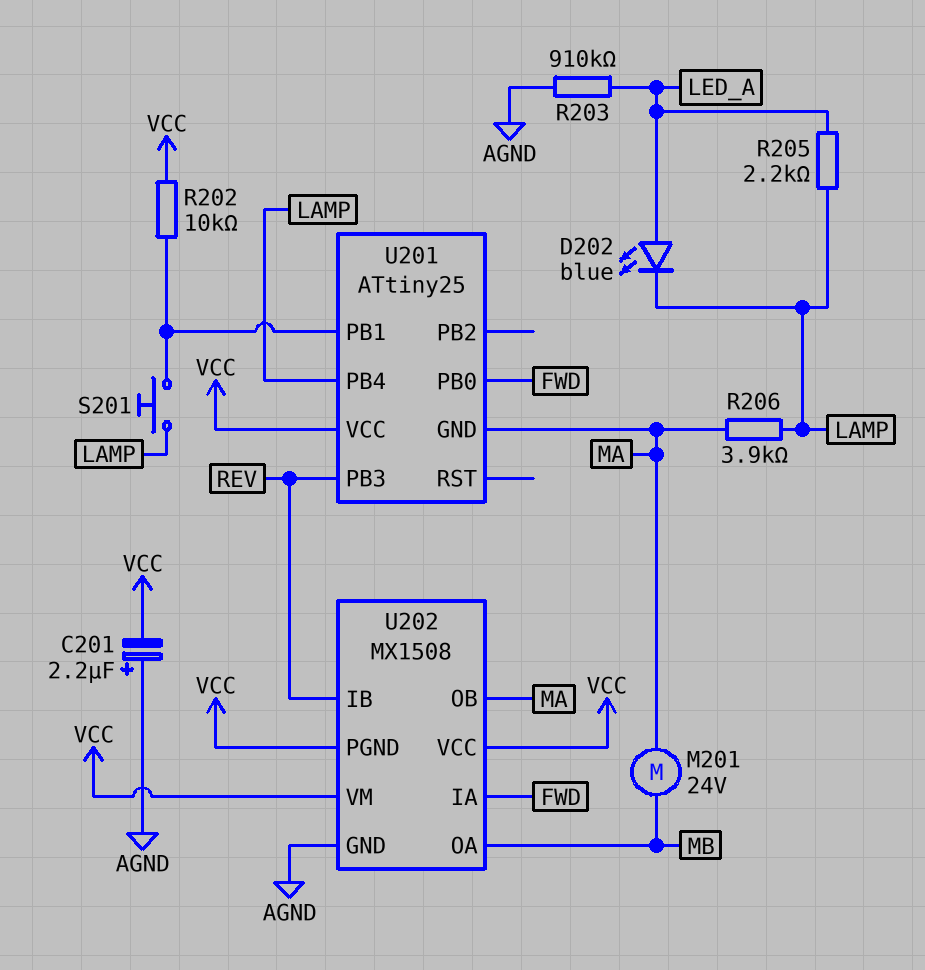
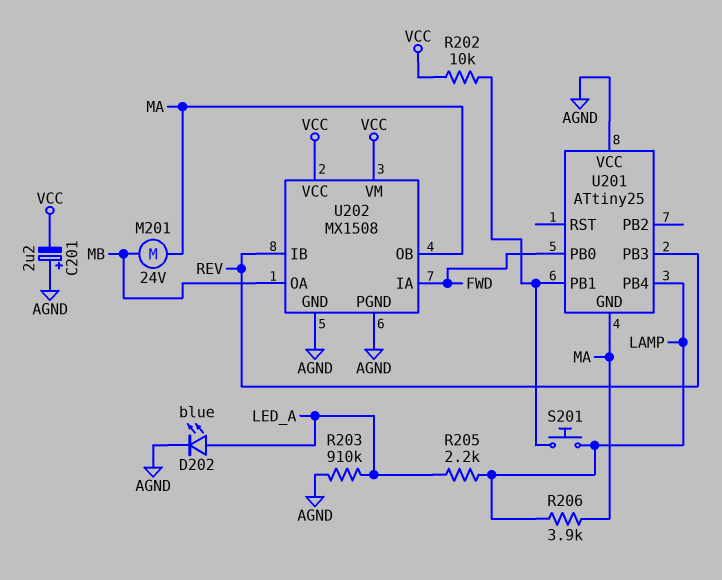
D202: LED blue (A LED_A, K LAMP) -> LED blue (A LED_A, K AGND)
U201 pin VCC: VCC -> AGND
U202 pin PGND: VCC -> AGND

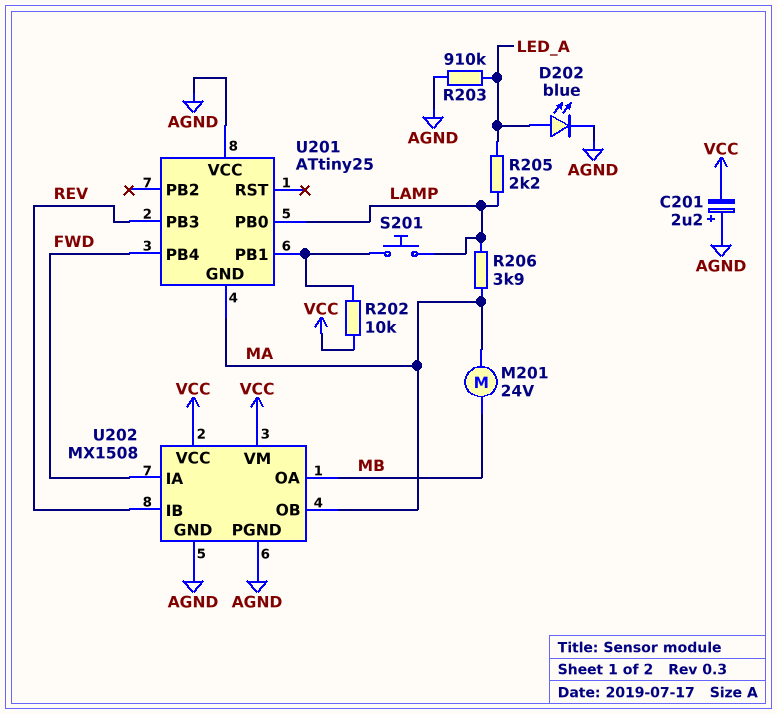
U201 pin PB0: FWD -> LAMP
U201 pin PB4: LAMP -> FWD

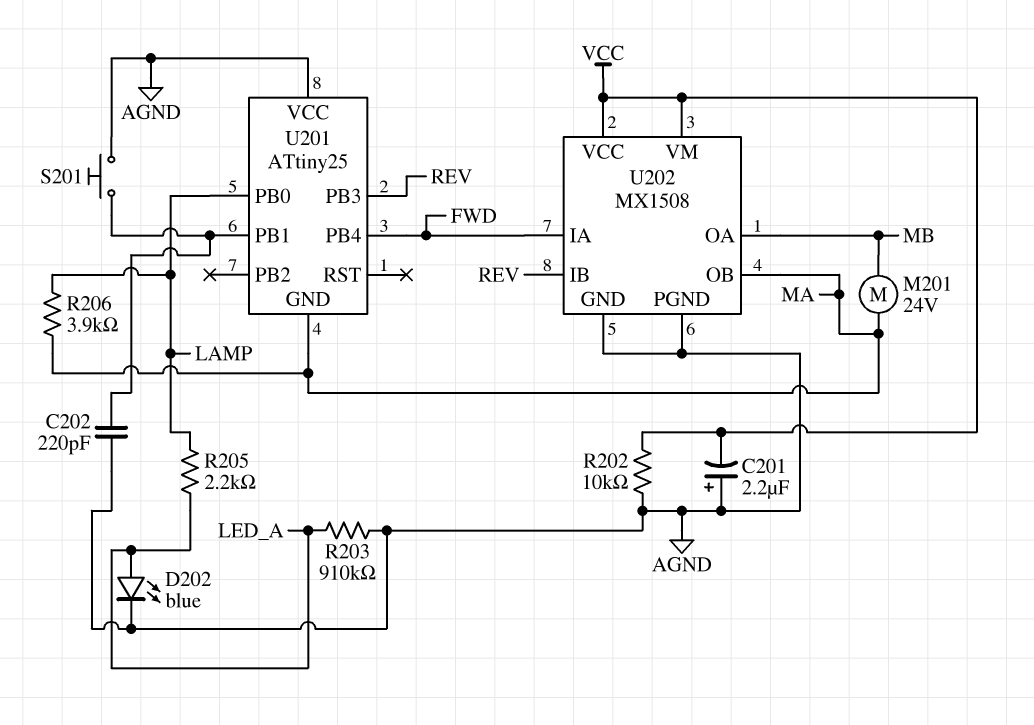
C202: none -> 220pF (AGND, U201/PB1)
R202: 10k (U201/PB1, VCC) -> 10k (AGND, VCC)
S201: button (LAMP, U201/PB1) -> button (AGND, U201/PB1)

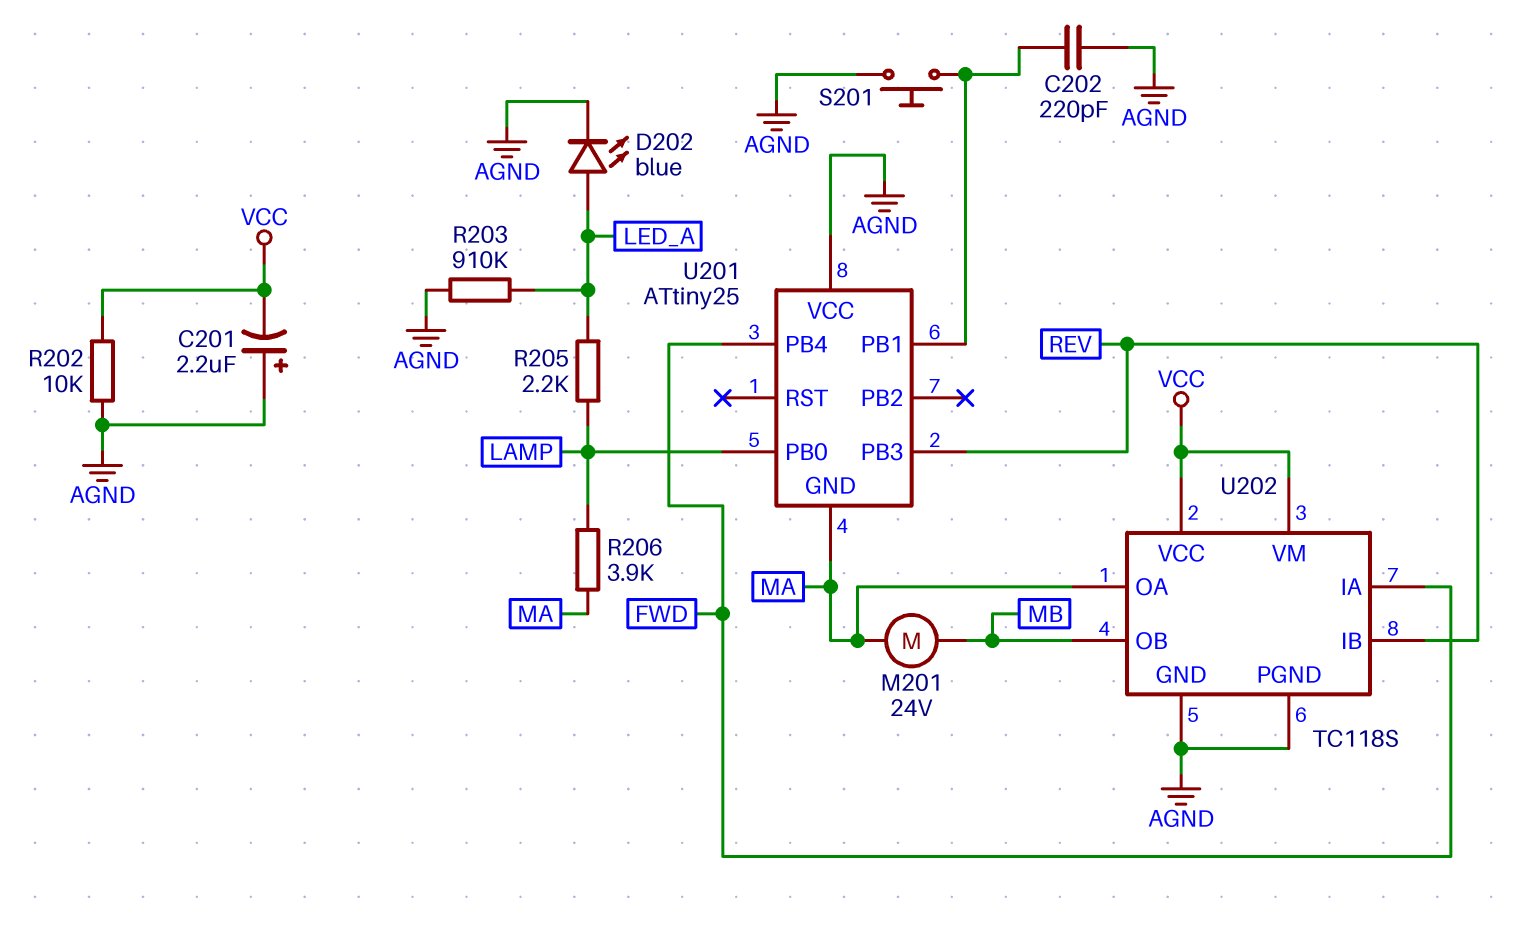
U202: MX1508 -> TC118S
U202 pin OA: MB -> MA
U202 pin OB: MA -> MB

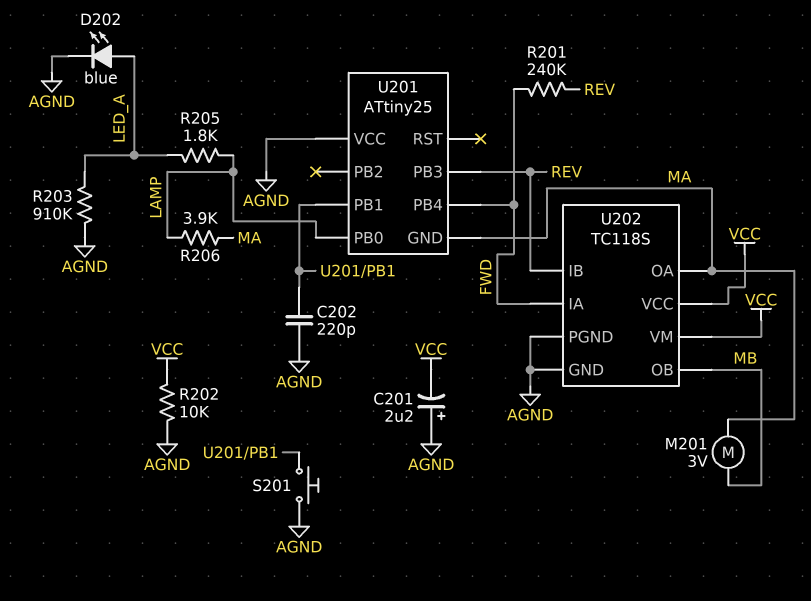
M201: motor 24V (MA, MB) -> motor 3V (MA, MB)
R201: none -> 240k (FWD, REV)
R205: 2.2k (LAMP, LED_A) -> 1.8k (LAMP, LED_A)

